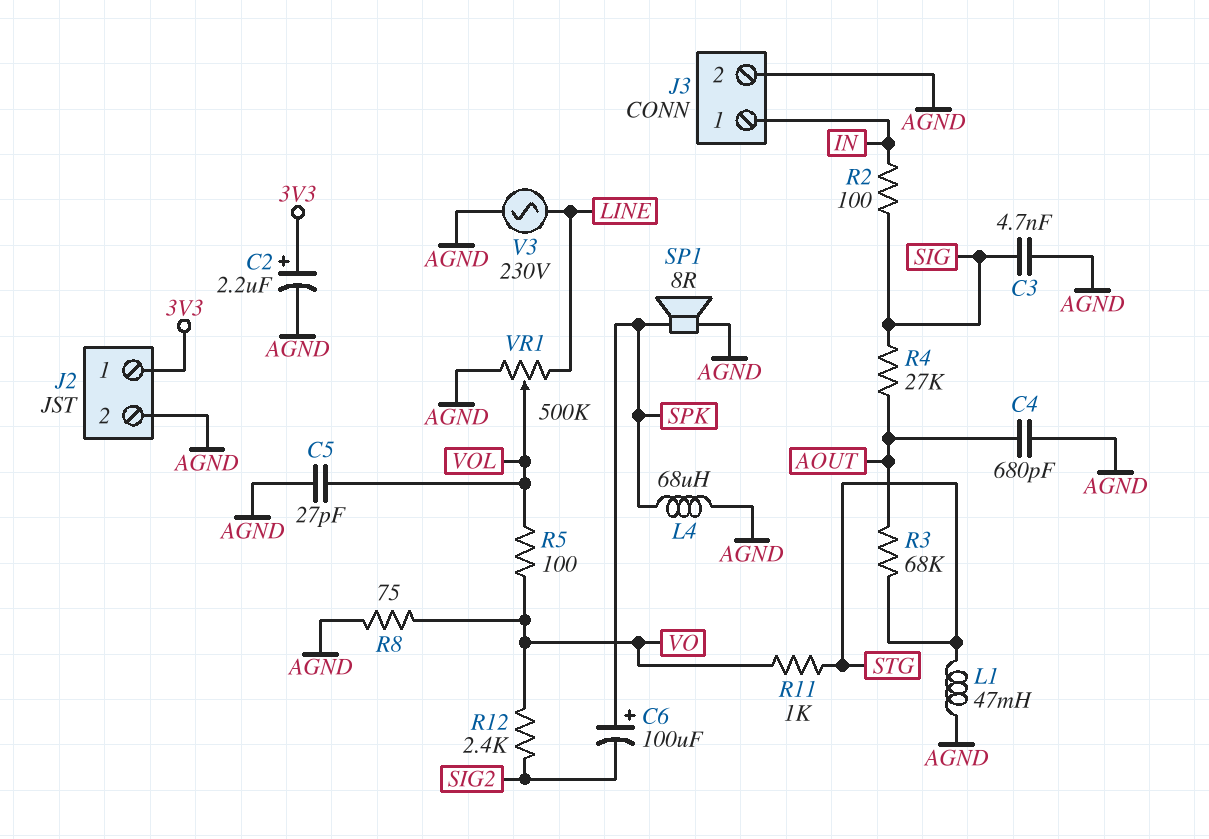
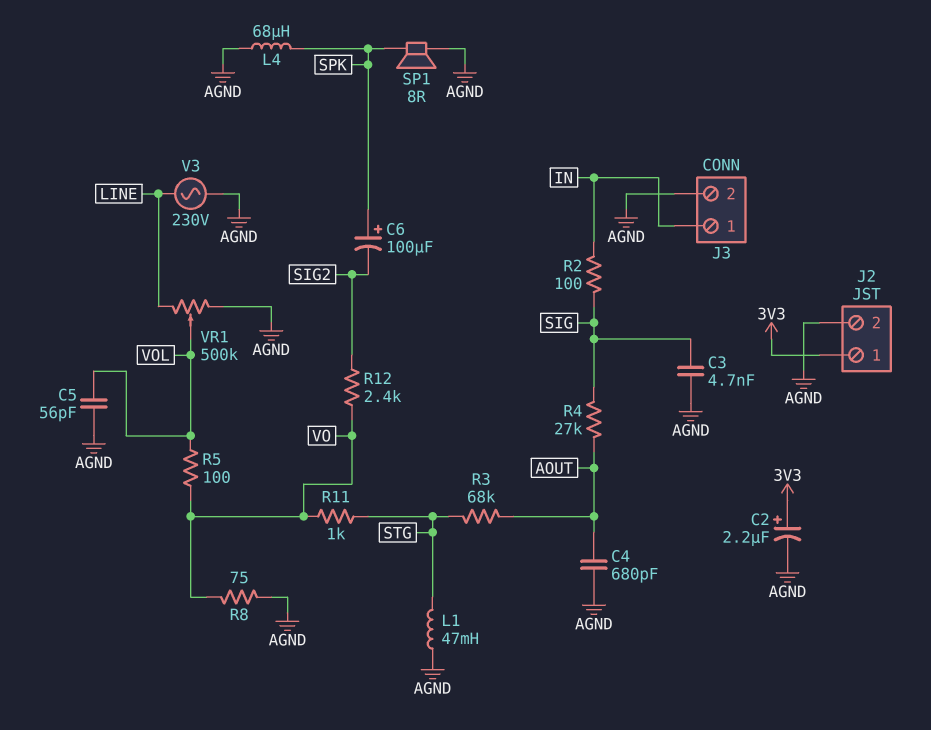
C5: 27pF (AGND, VOL) -> 56pF (AGND, VOL)

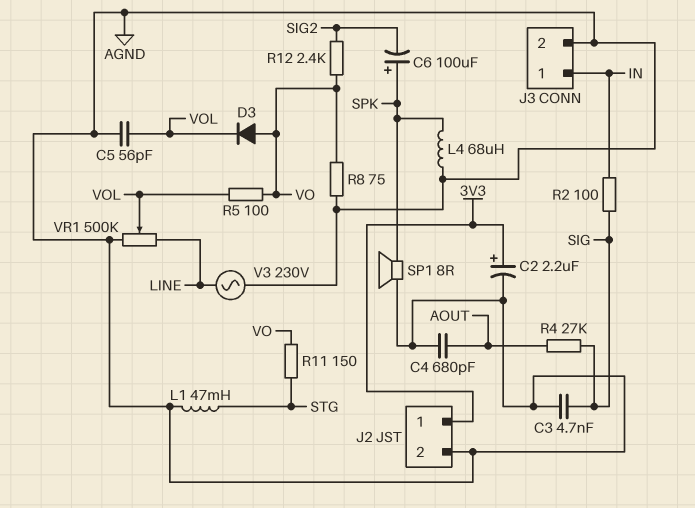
D3: none -> diode (A VO, K VOL)
R3: 68k (AOUT, STG) -> none
R11: 1k (STG, VO) -> 150 (STG, VO)

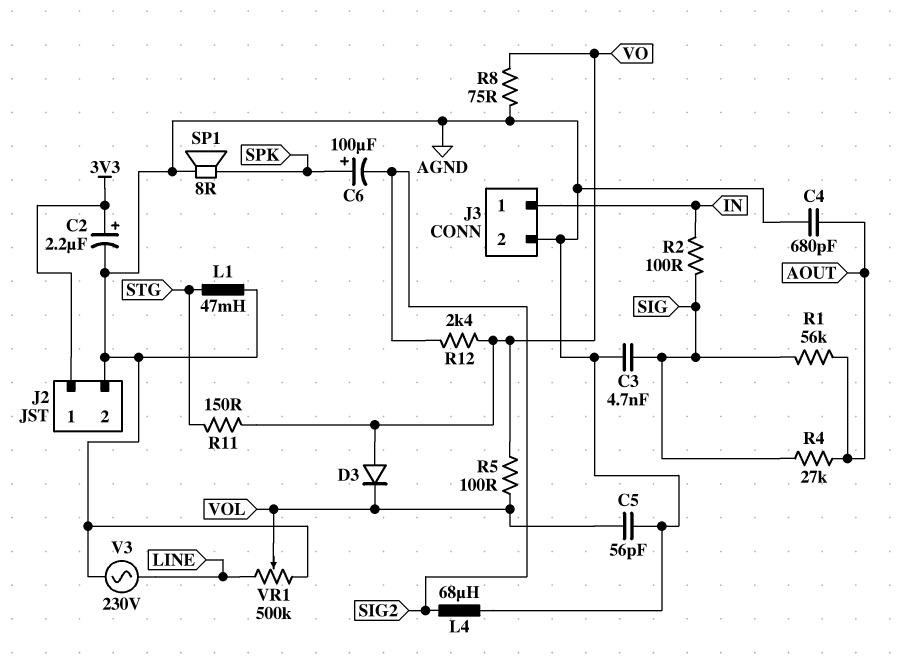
L4: 68uH (AGND, SPK) -> 68uH (AGND, SIG2)
R1: none -> 56k (AOUT, SIG)

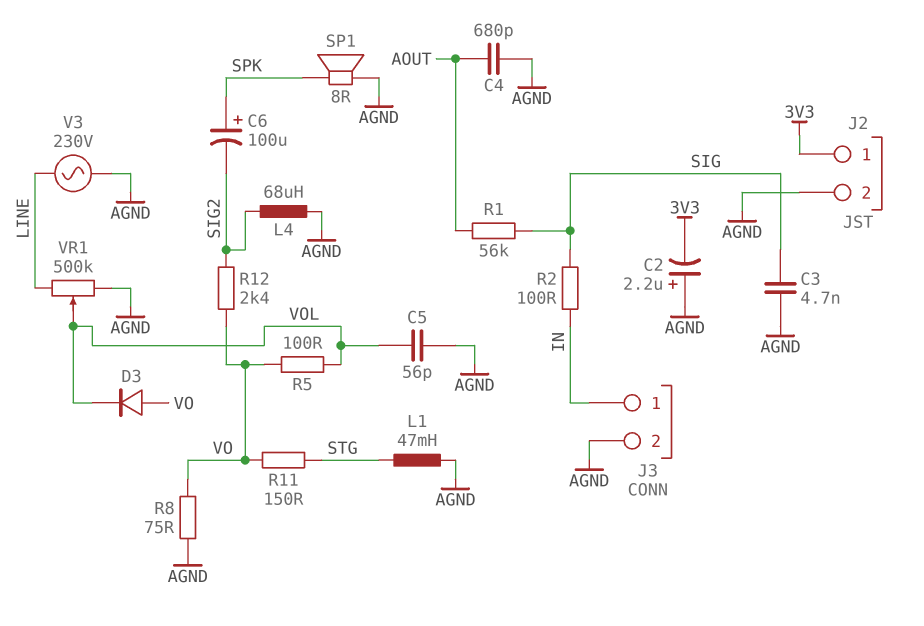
C2: 2.2uF (plus 3V3, minus AGND) -> 2.2uF (plus AGND, minus 3V3)
R4: 27k (AOUT, SIG) -> none

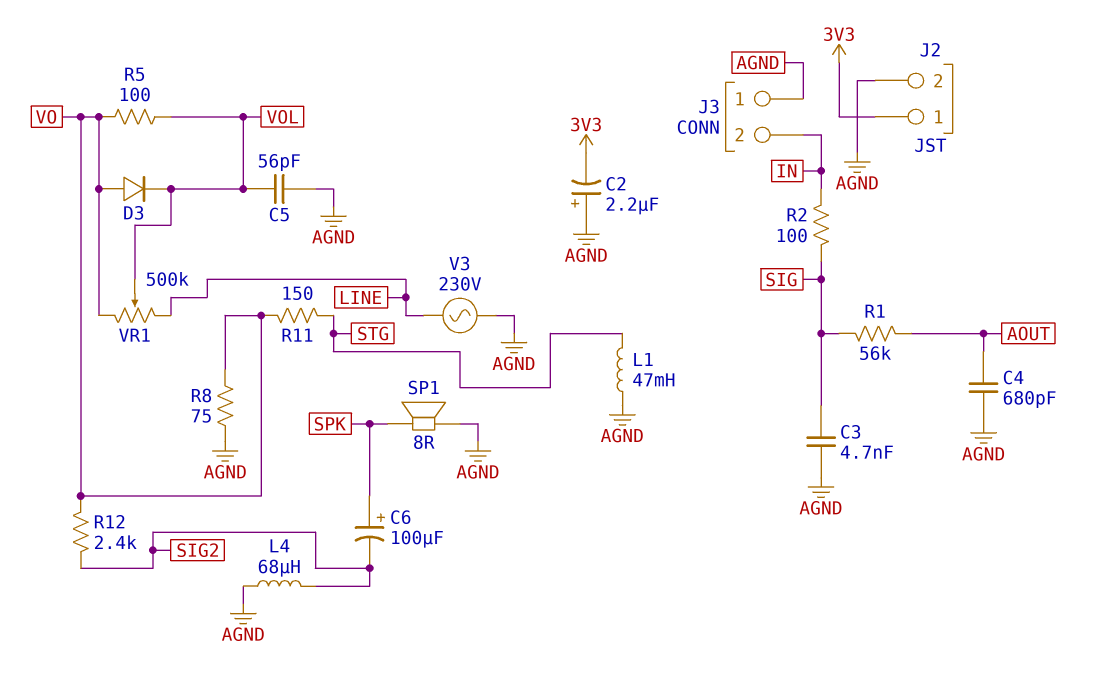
J3 pin 1: IN -> AGND
J3 pin 2: AGND -> IN
VR1: 500k (AGND, LINE, wiper VOL) -> 500k (LINE, VO, wiper VOL)

